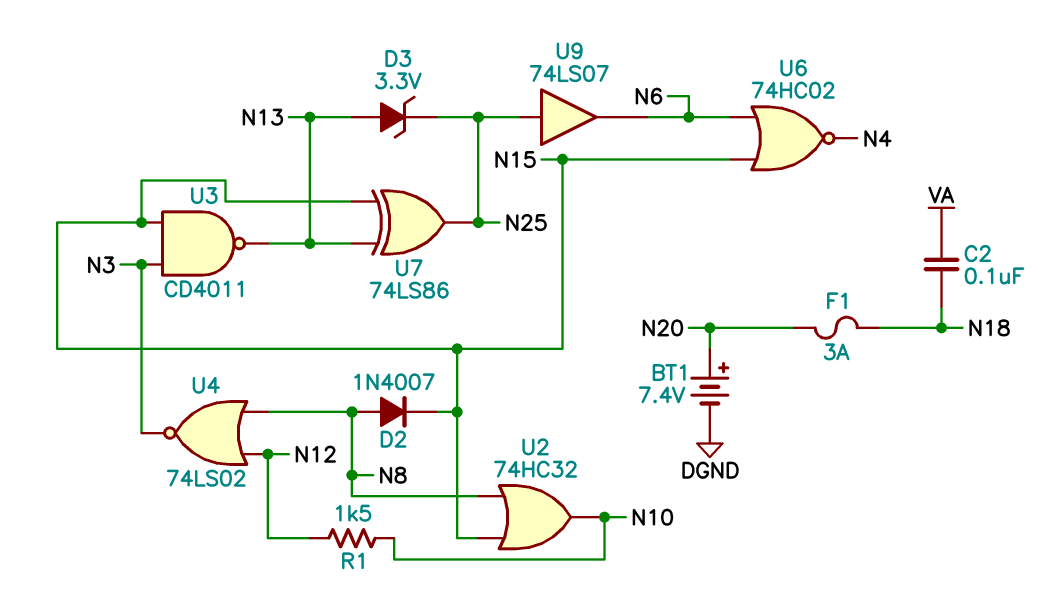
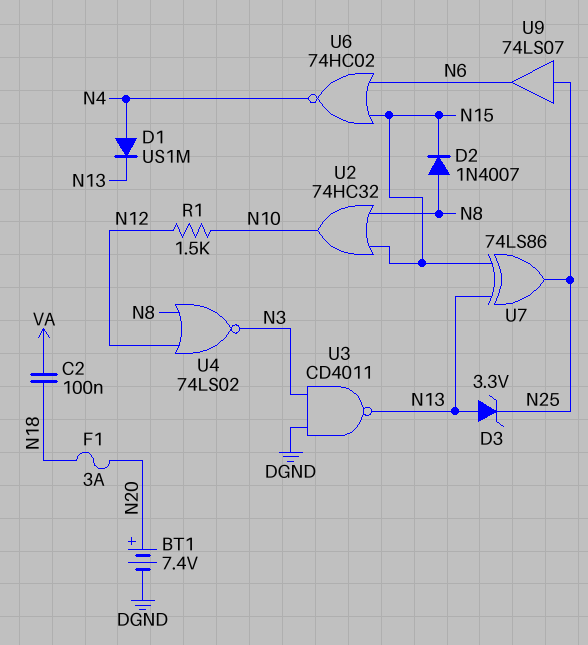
D1: none -> diode US1M (A N4, K N13)
U3: NAND CD4011 (in N3, in N15, out N13) -> NAND CD4011 (in DGND, in N3, out N13)

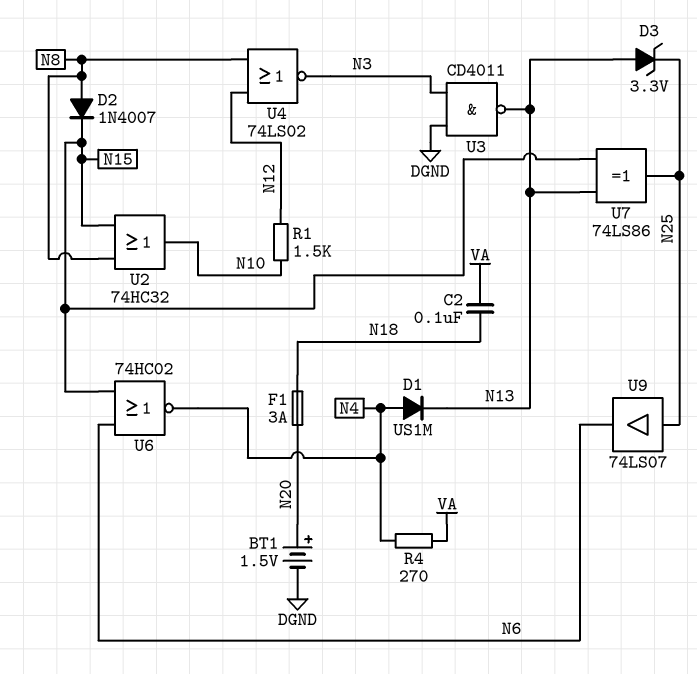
BT1: 7.4V (plus N20, minus DGND) -> 1.5V (plus N20, minus DGND)
R4: none -> 270 (N4, VA)

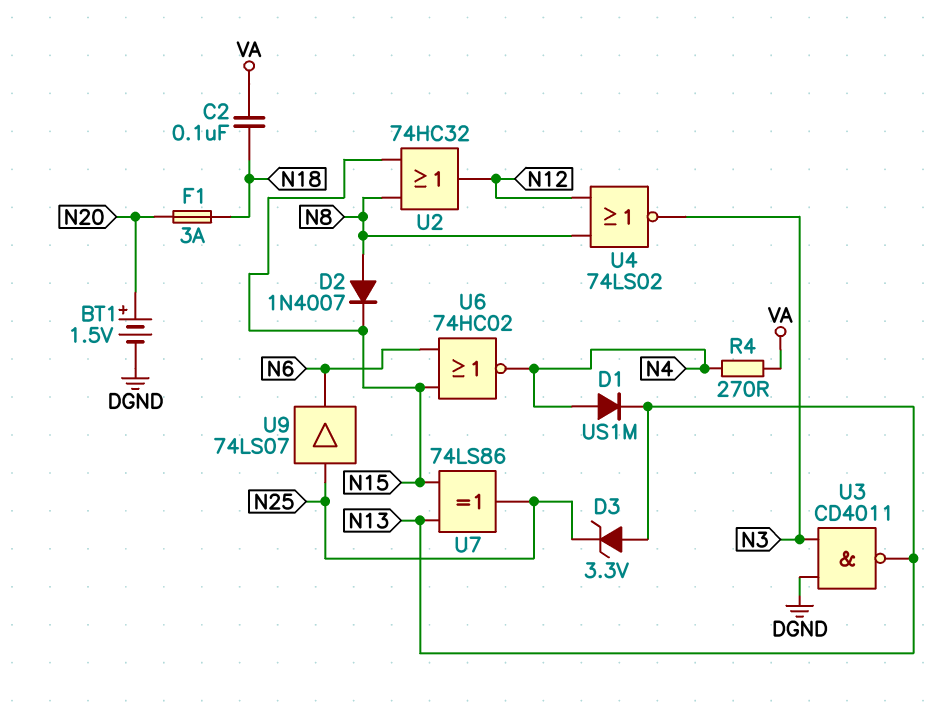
R1: 1.5k (N10, N12) -> none
U2: OR 74HC32 (in N8, in N15, out N10) -> OR 74HC32 (in N8, in N15, out N12)

